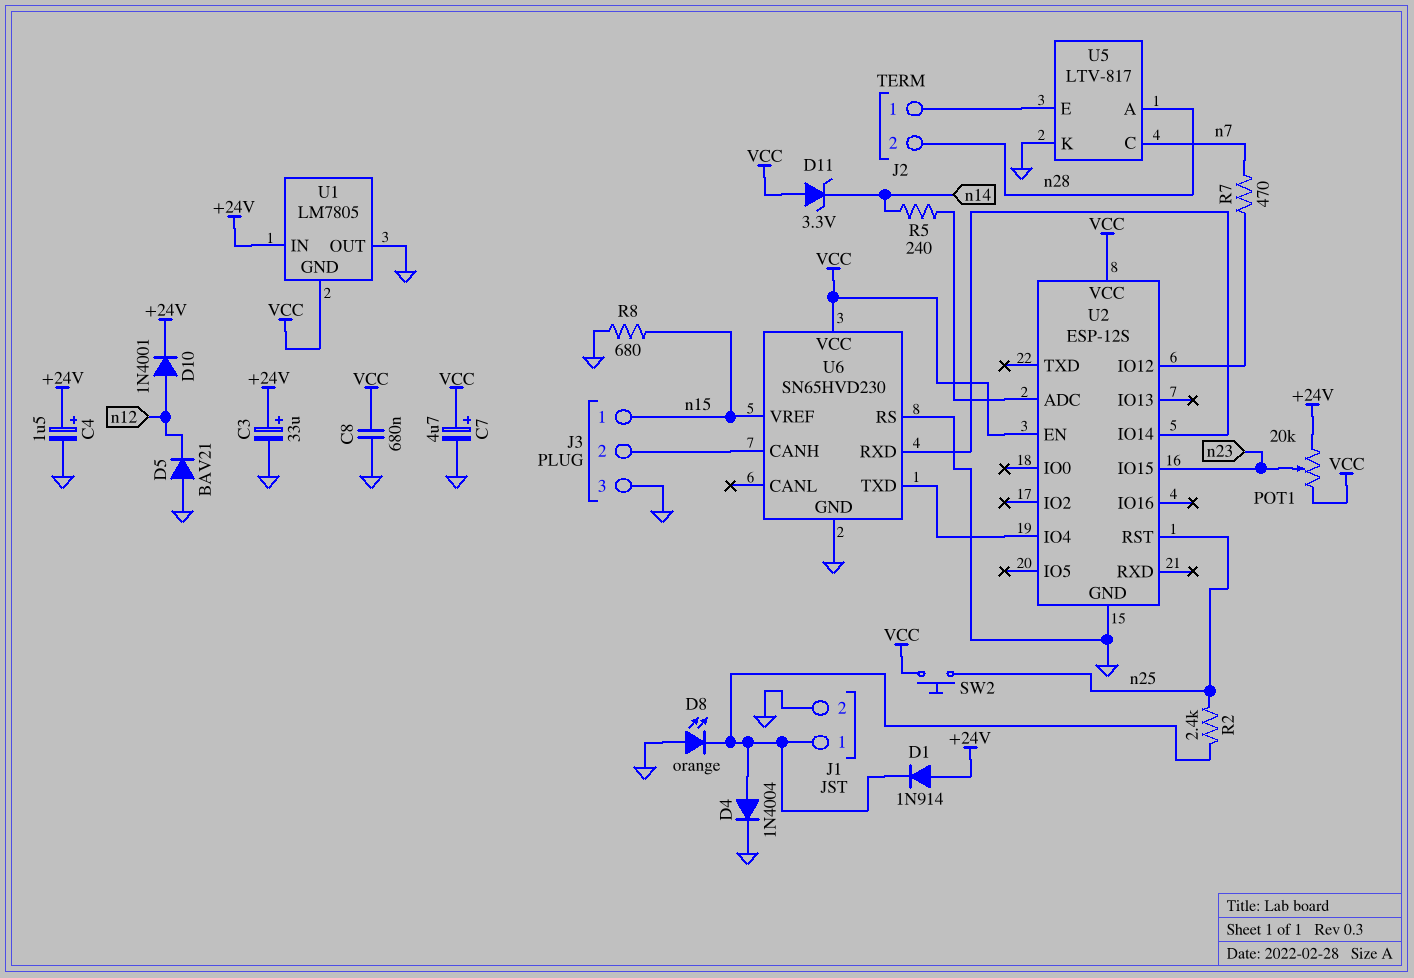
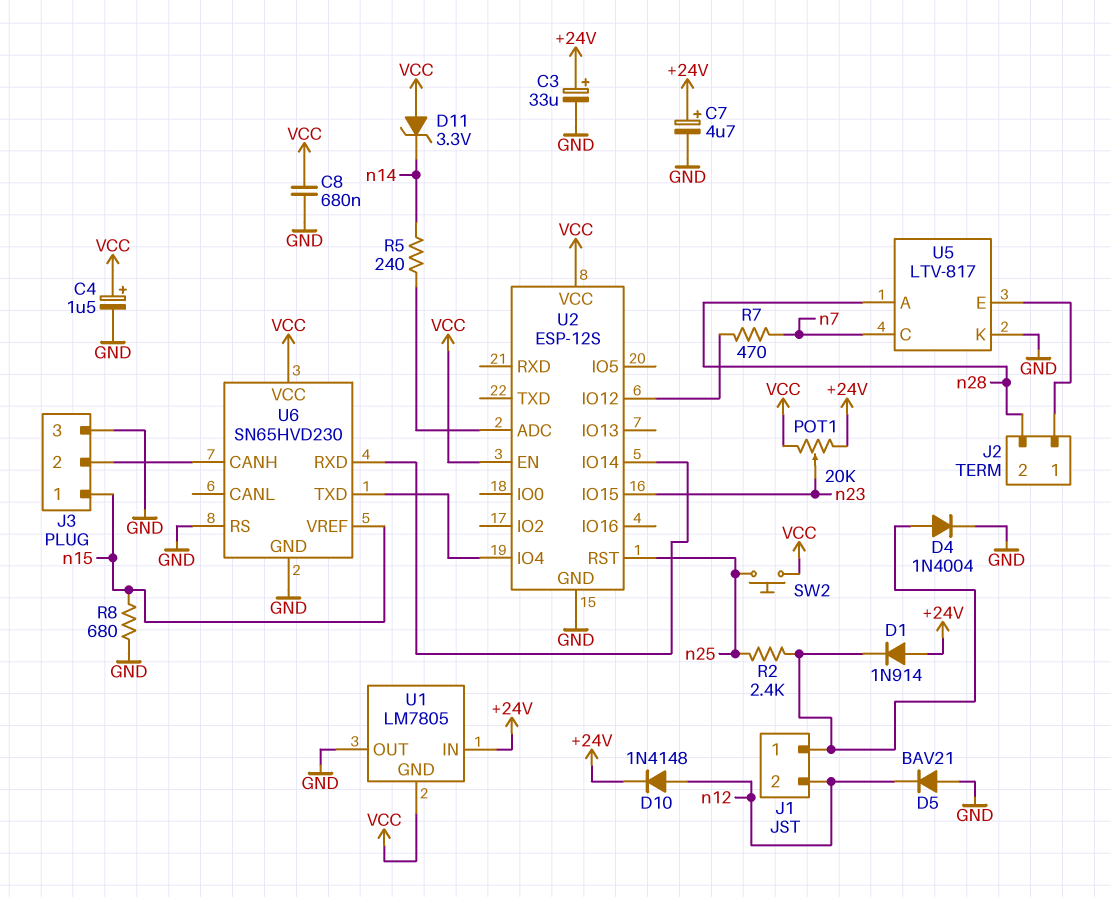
C4: 1.5uF (plus +24V, minus GND) -> 1.5uF (plus VCC, minus GND)
C7: 4.7uF (plus VCC, minus GND) -> 4.7uF (plus +24V, minus GND)
D8: LED orange (A GND, K J1/1) -> none
D10: diode 1N4001 (A n12, K +24V) -> diode 1N4148 (A n12, K +24V)
J1 pin 2: GND -> n12

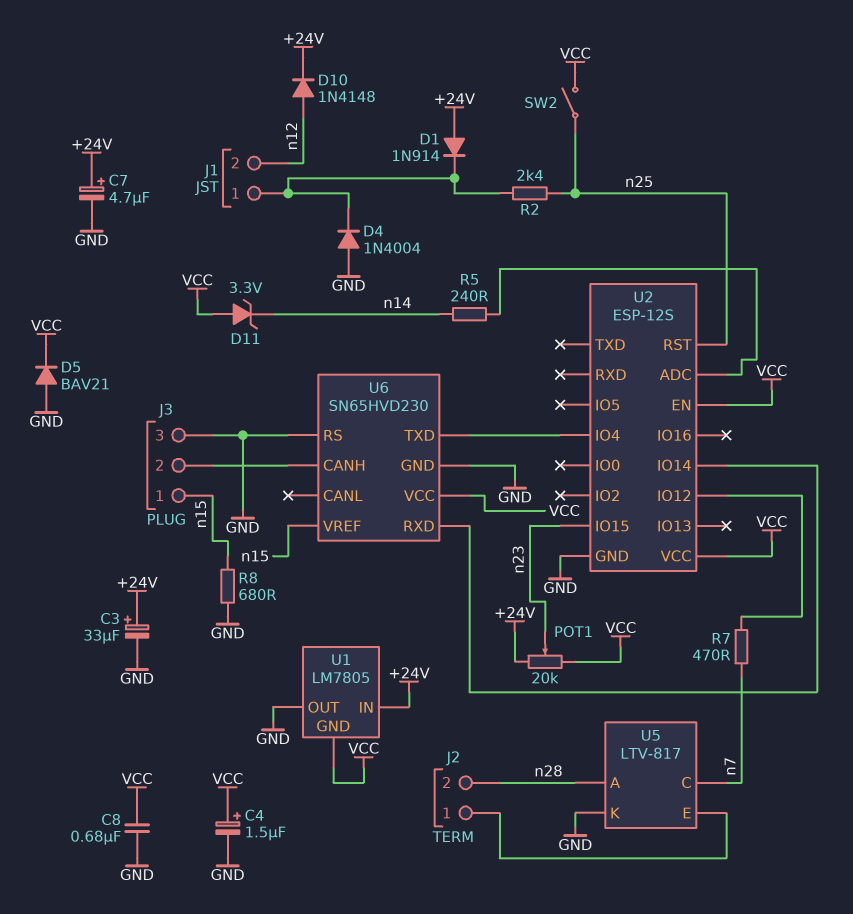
D4: diode 1N4004 (A J1/1, K GND) -> diode 1N4004 (A GND, K J1/1)
D5: diode BAV21 (A GND, K n12) -> diode BAV21 (A GND, K VCC)
SW2: button (VCC, n25) -> switch (VCC, n25)

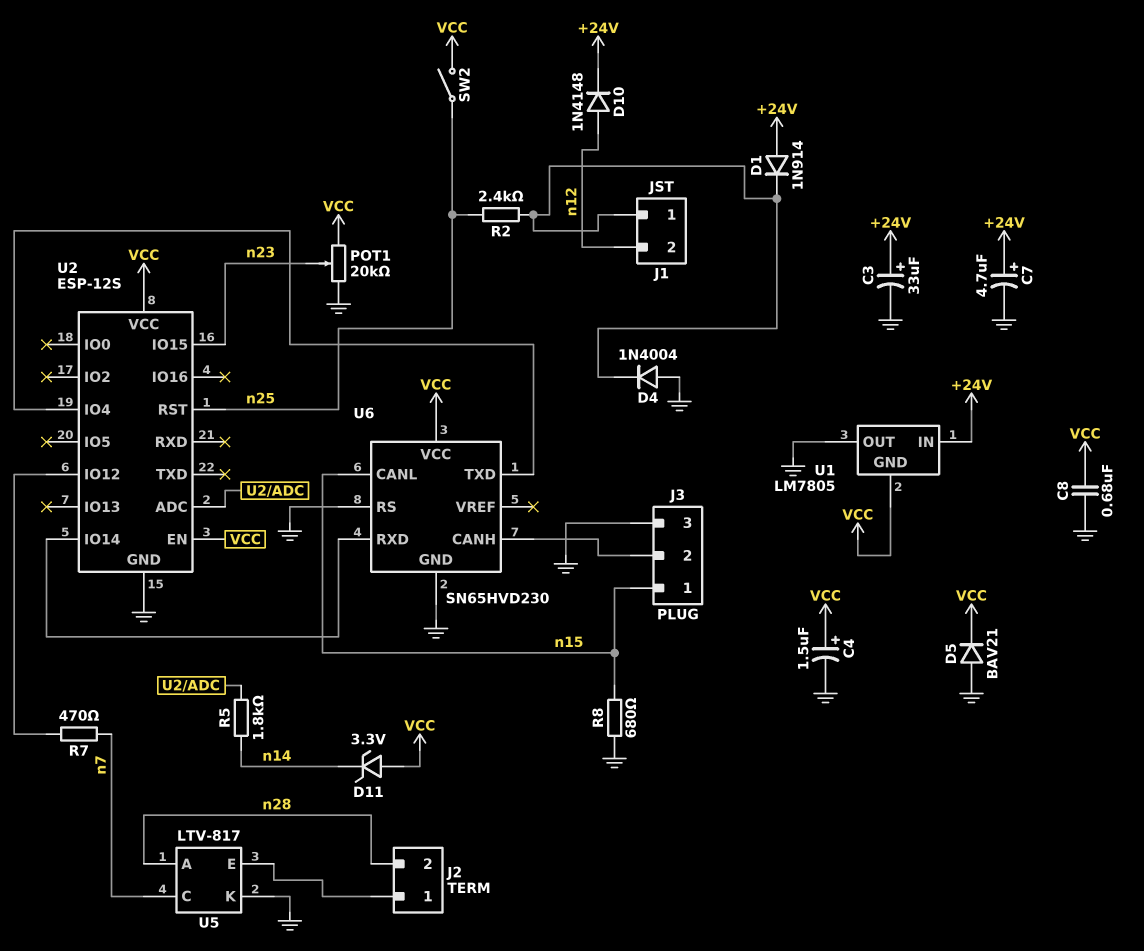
POT1: 20k (+24V, VCC, wiper n23) -> 20k (GND, VCC, wiper n23)
R5: 240 (U2/ADC, n14) -> 1.8k (U2/ADC, n14)
U6 pin CANL: none -> n15
U6 pin VREF: n15 -> none

